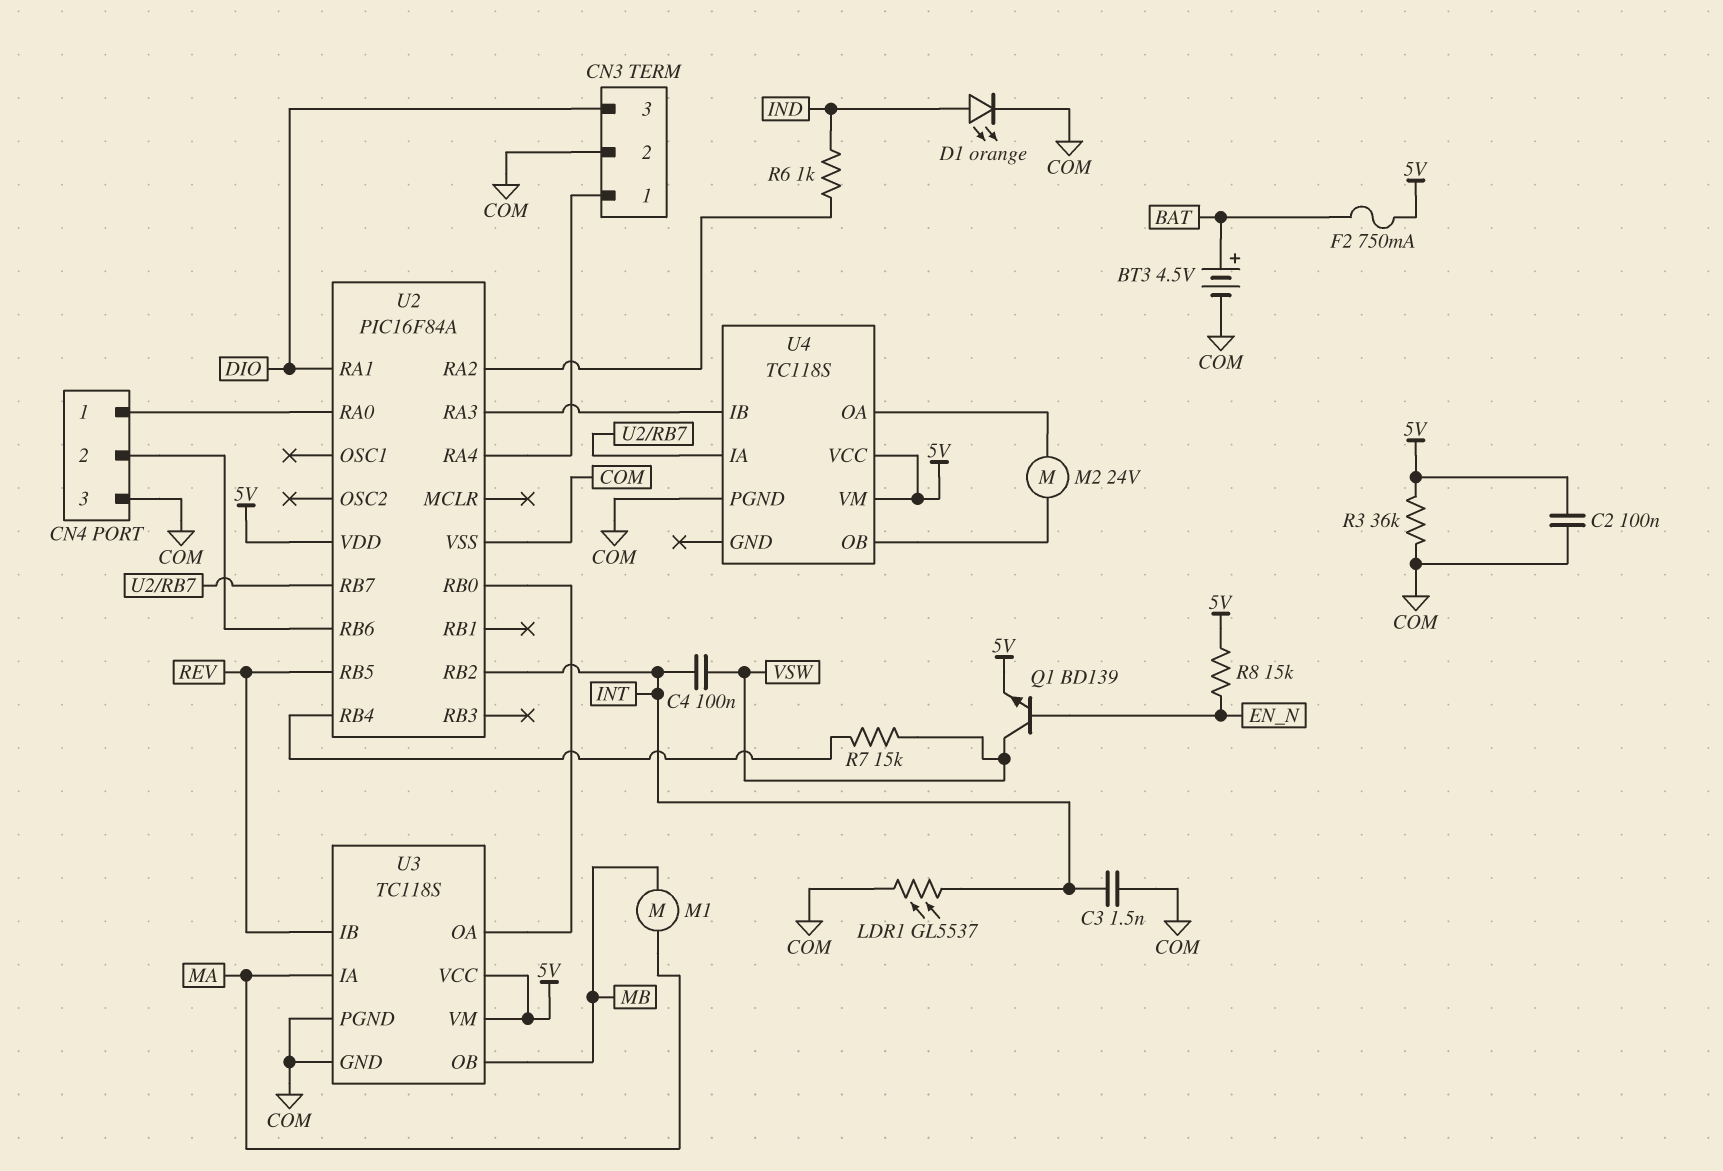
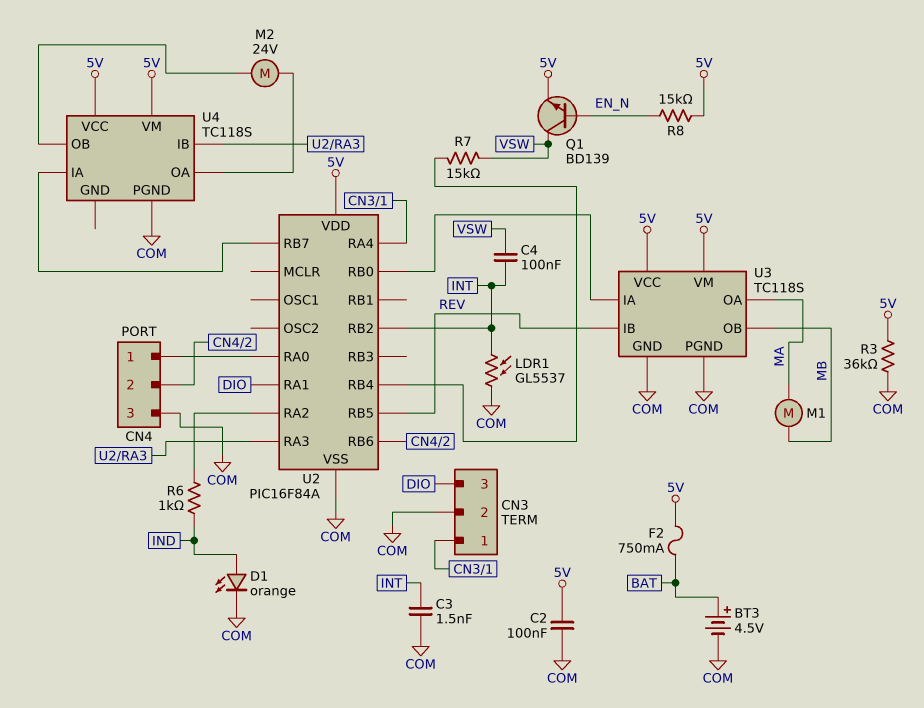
U3 pin IA: MA -> U2/RB0
U3 pin OA: U2/RB0 -> MA

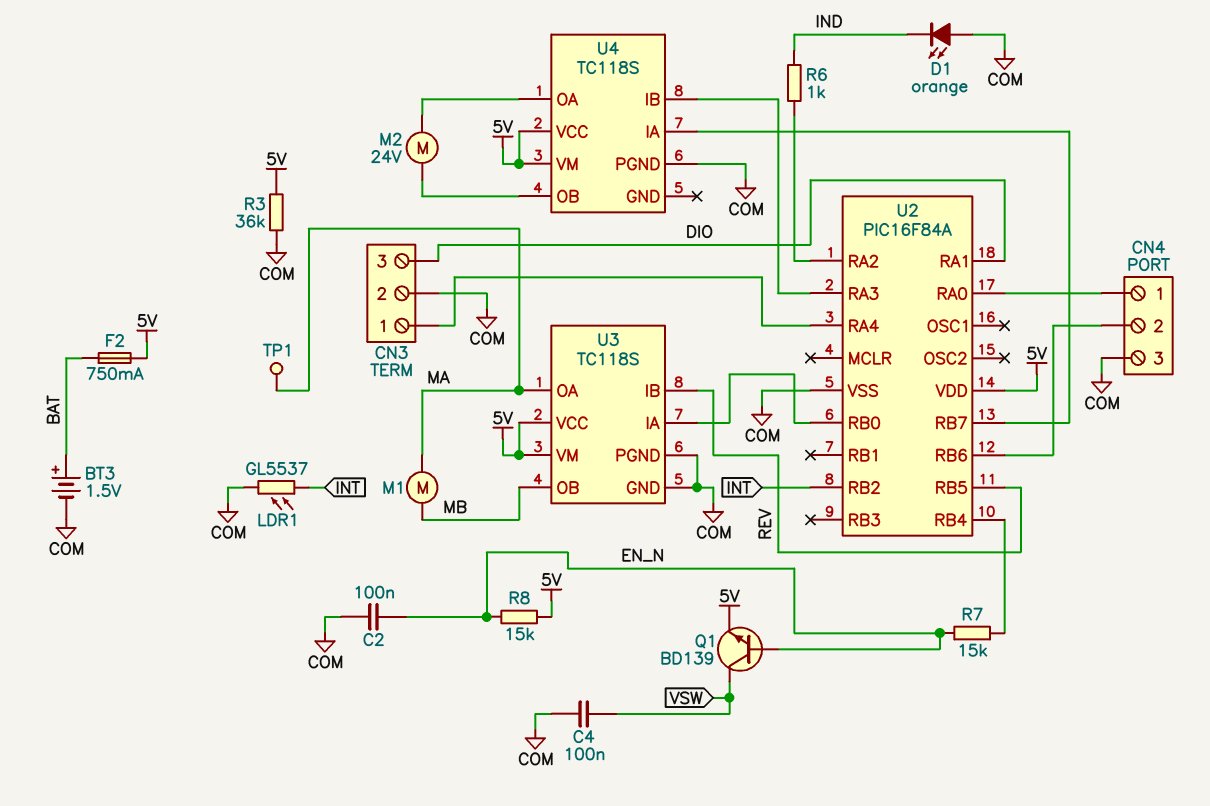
BT3: 4.5V (plus BAT, minus COM) -> 1.5V (plus BAT, minus COM)
C2: 100nF (5V, COM) -> 100nF (COM, EN_N)
C3: 1.5nF (COM, INT) -> none
C4: 100nF (INT, VSW) -> 100nF (COM, VSW)
D1: LED orange (A IND, K COM) -> LED orange (A COM, K IND)
R7: 15k (U2/RB4, VSW) -> 15k (EN_N, U2/RB4)
TP1: none -> test point (MA)

